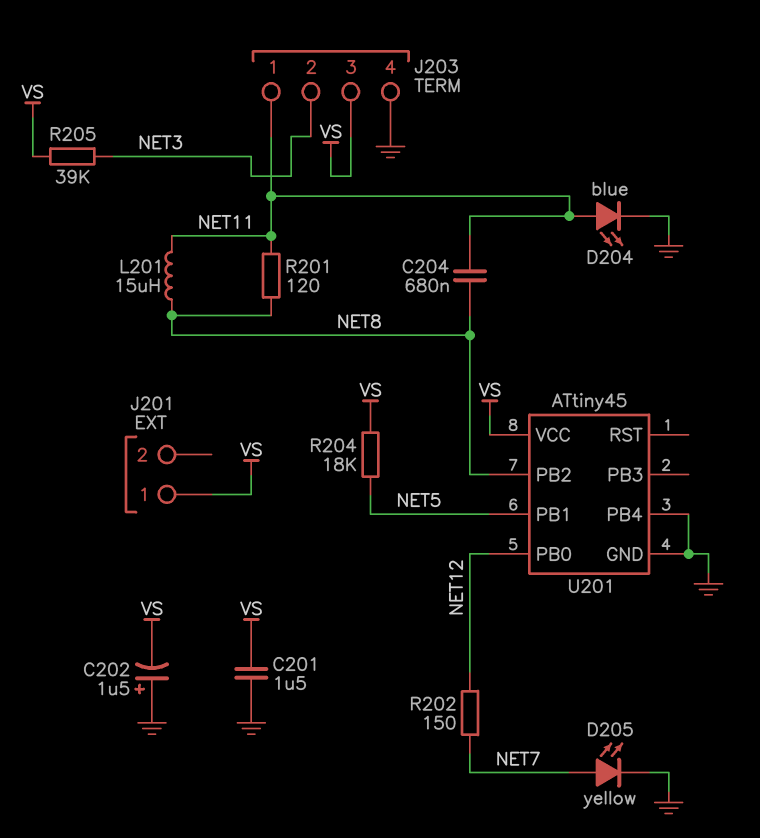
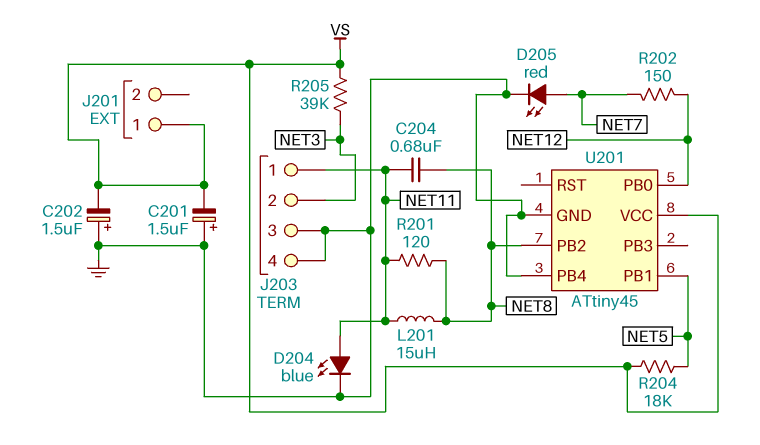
C201: 1.5uF (GND, VS) -> 1.5uF (plus GND, minus VS)
D205: LED yellow (A NET7, K GND) -> LED red (A NET7, K GND)
J203 pin 3: VS -> GND

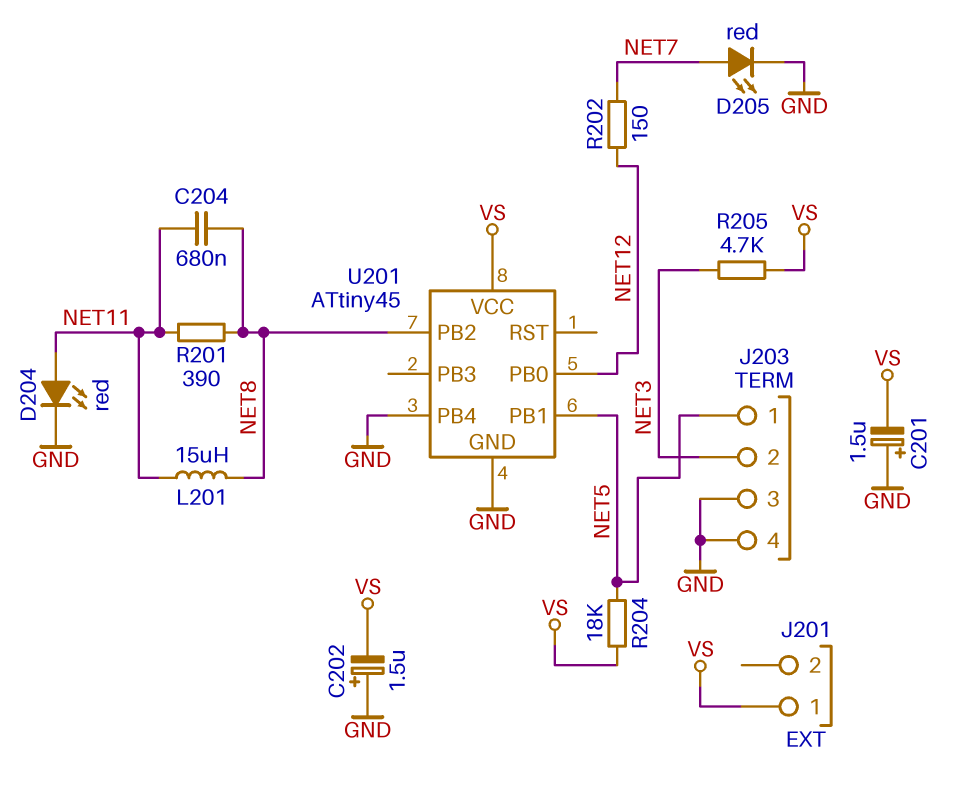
D204: LED blue (A NET11, K GND) -> LED red (A NET11, K GND)
J203 pin 1: NET11 -> NET5
R201: 120 (NET8, NET11) -> 390 (NET8, NET11)
R205: 39k (NET3, VS) -> 4.7k (NET3, VS)

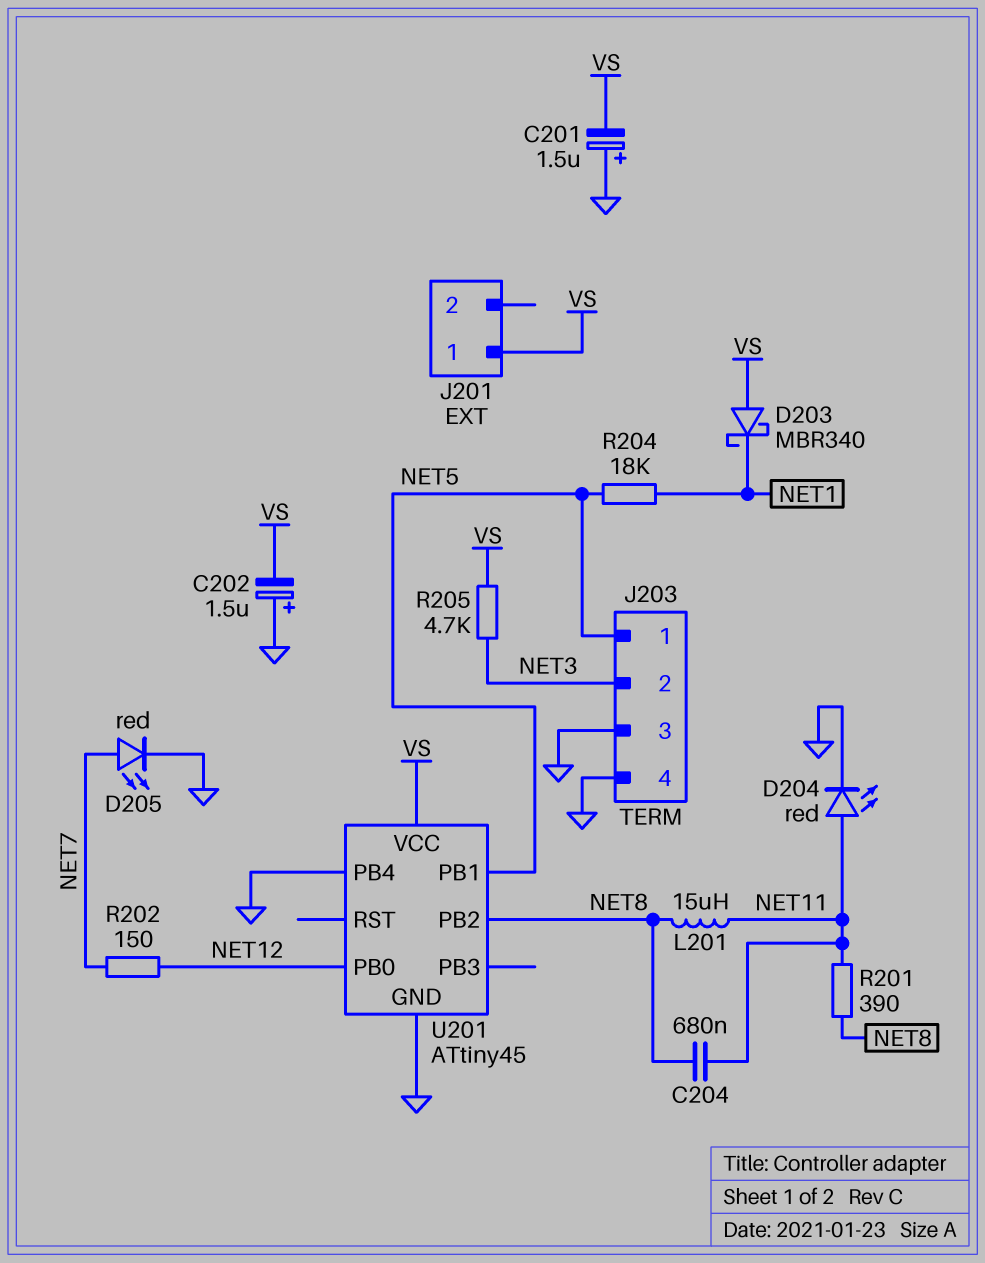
D203: none -> schottky MBR340 (A VS, K NET1)
R204: 18k (NET5, VS) -> 18k (NET1, NET5)

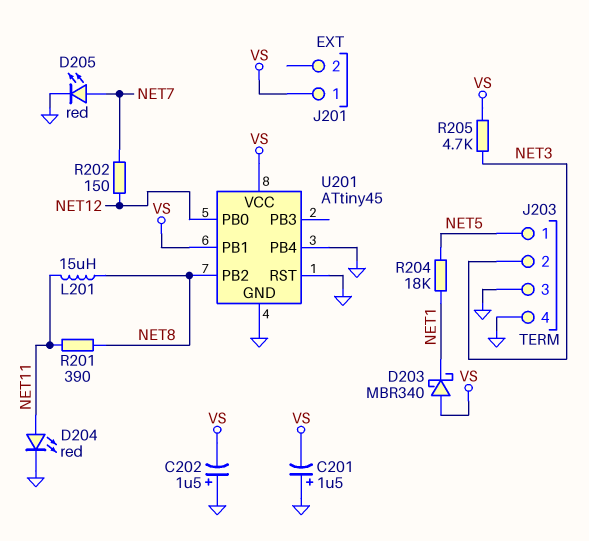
C204: 680nF (NET8, NET11) -> none
U201 pin PB1: NET5 -> VS
U201 pin RST: none -> GND

